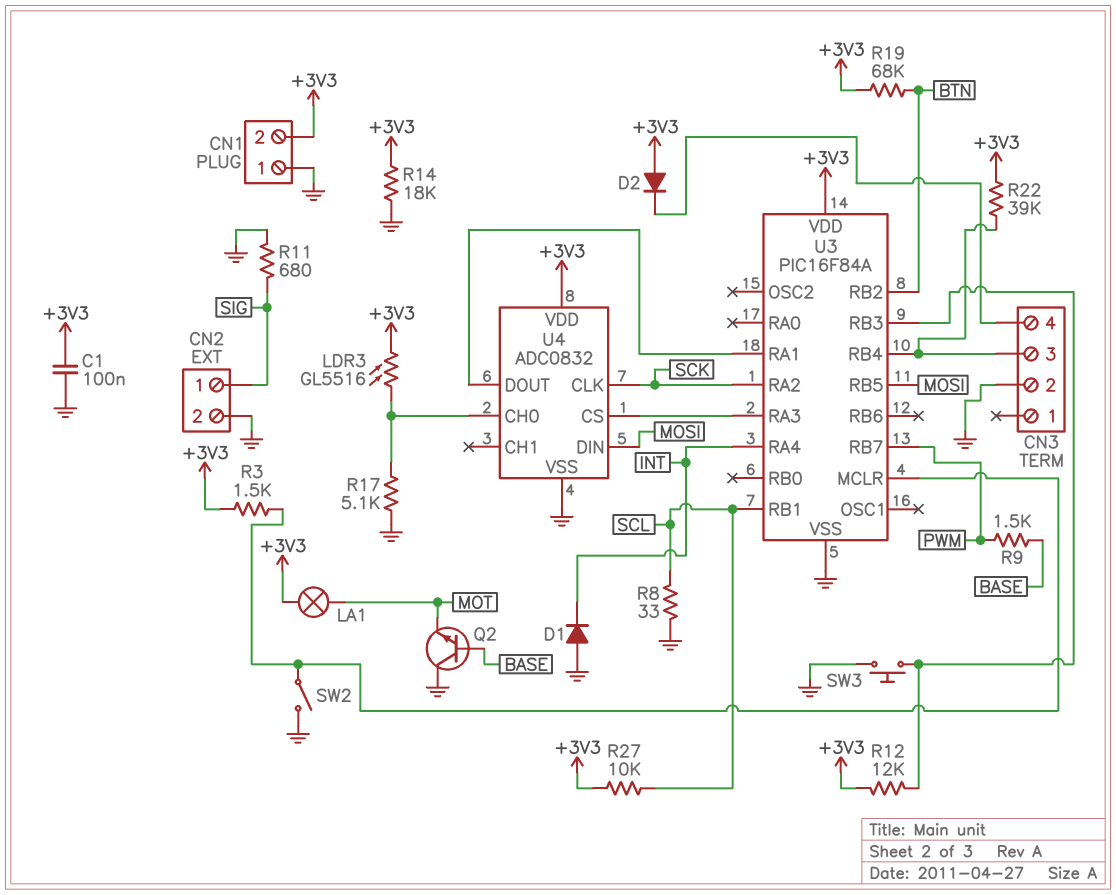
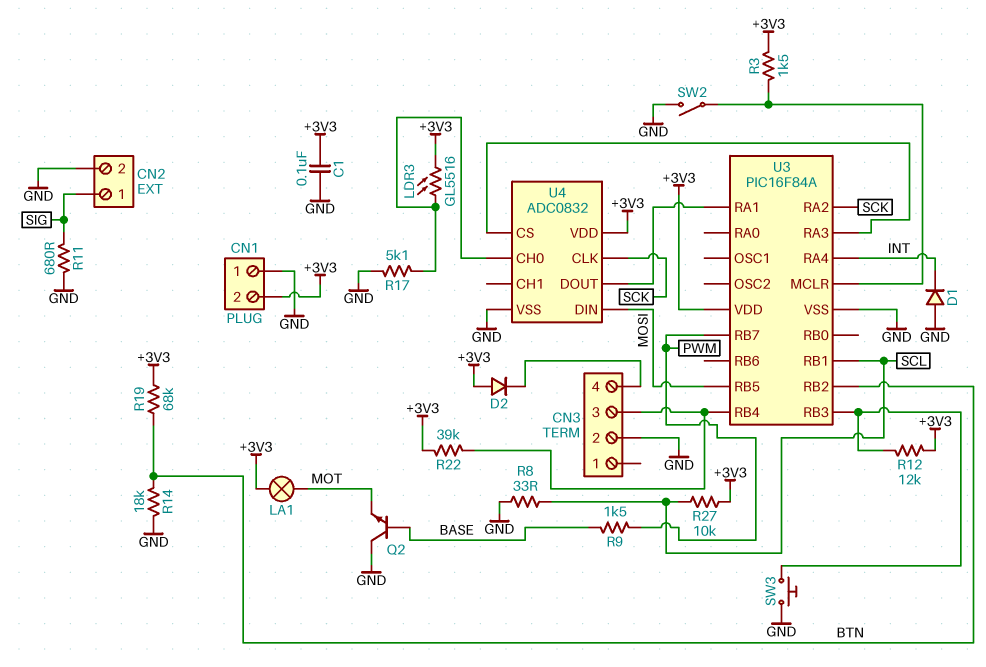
R14: 18k (+3V3, GND) -> 18k (BTN, GND)

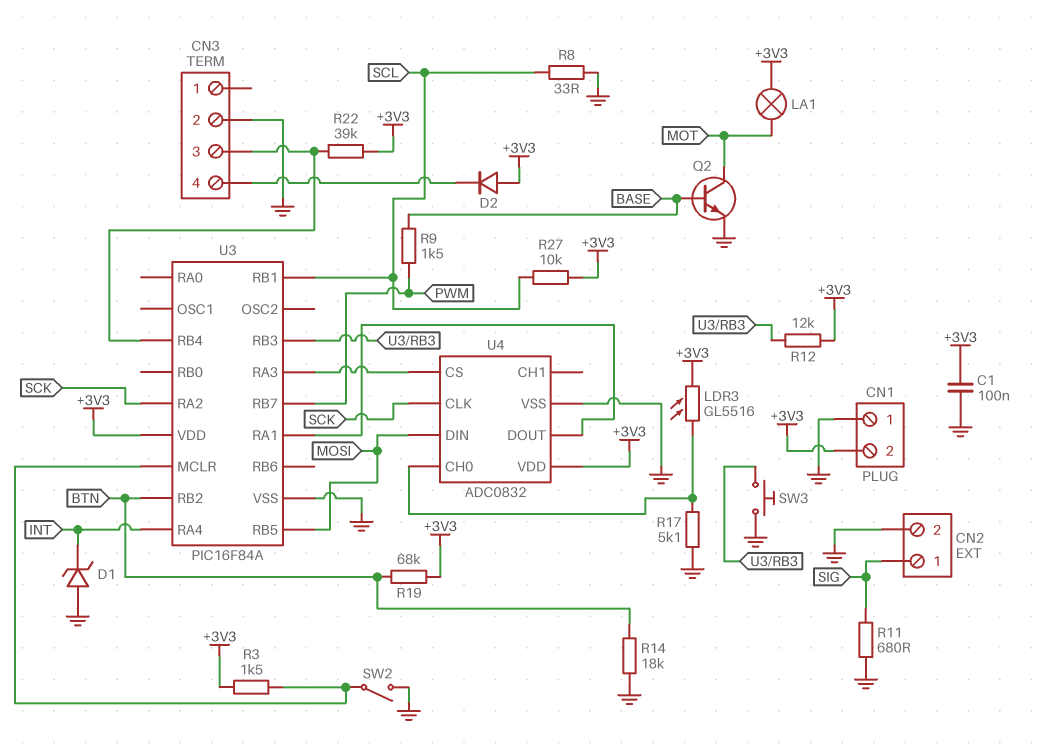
D1: diode (A GND, K INT) -> zener (A GND, K INT)
Q2: NPN (B BASE, C GND, E MOT) -> NPN (B BASE, C MOT, E GND)

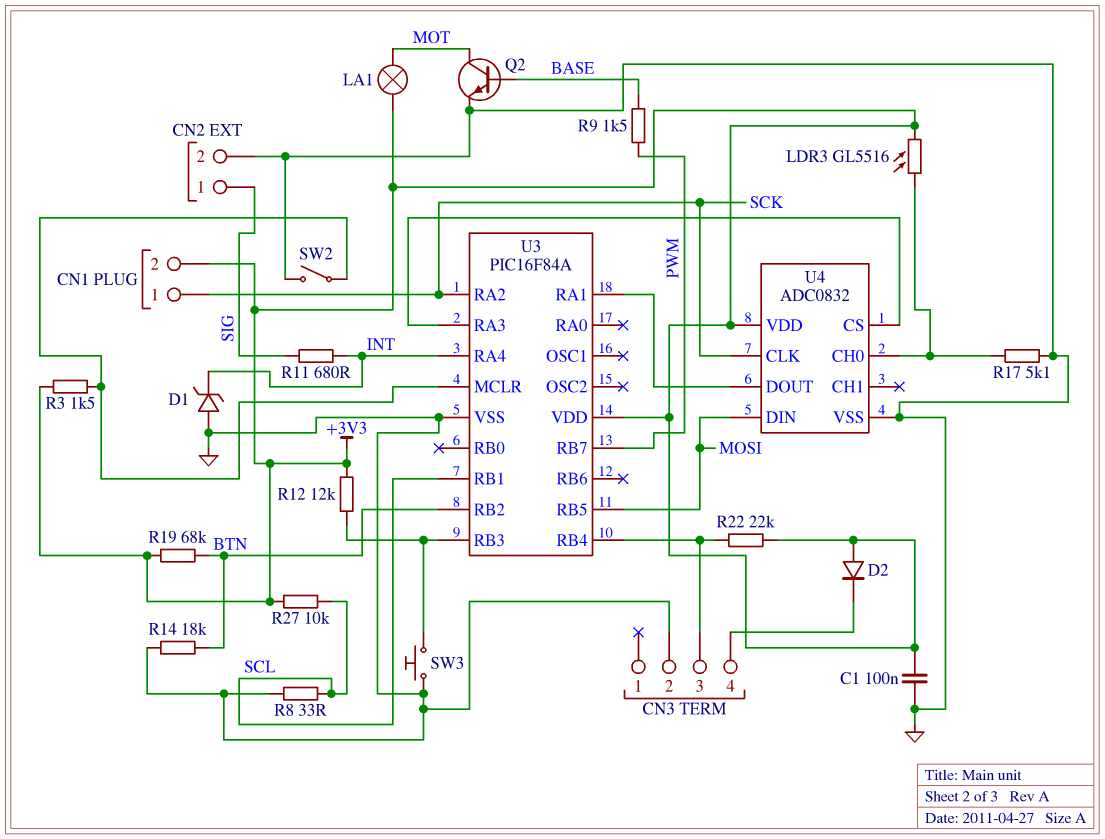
CN1 pin 1: GND -> SCK
R11: 680 (GND, SIG) -> 680 (INT, SIG)
R22: 39k (+3V3, CN3/3) -> 22k (+3V3, CN3/3)

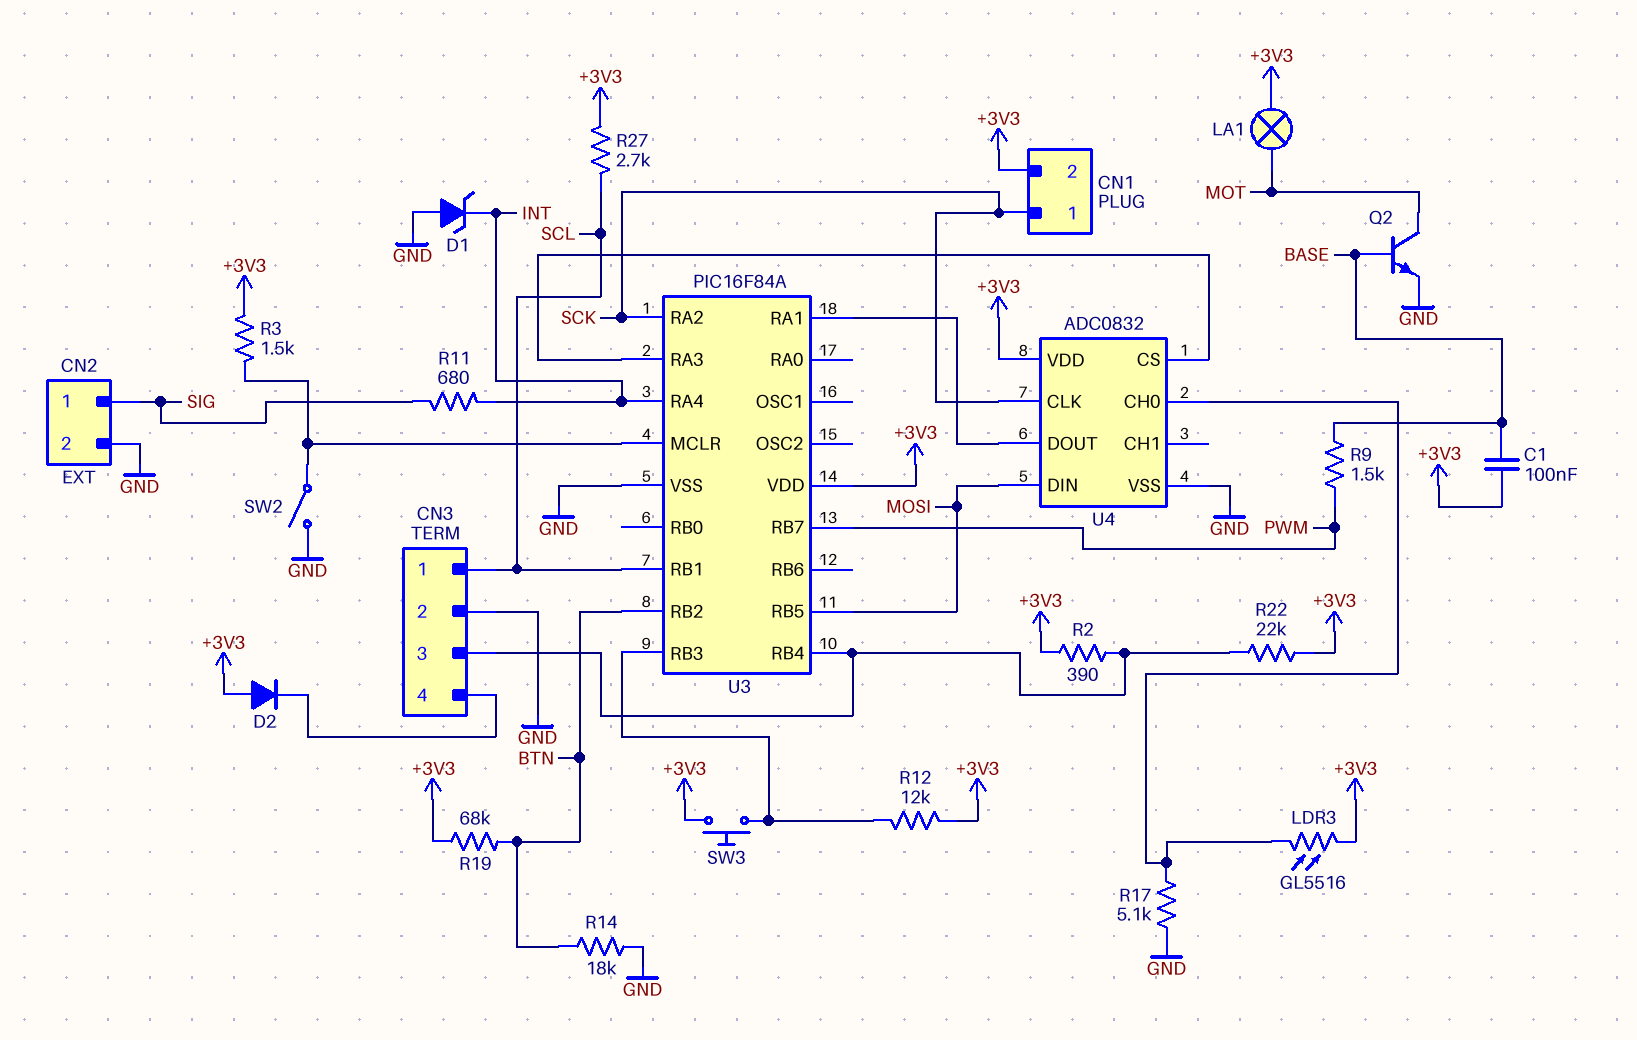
C1: 100nF (+3V3, GND) -> 100nF (+3V3, BASE)
CN3 pin 1: none -> SCL
R2: none -> 390 (+3V3, CN3/3)
R8: 33 (GND, SCL) -> none
R27: 10k (+3V3, SCL) -> 2.7k (+3V3, SCL)
SW3: button (GND, U3/RB3) -> button (+3V3, U3/RB3)

